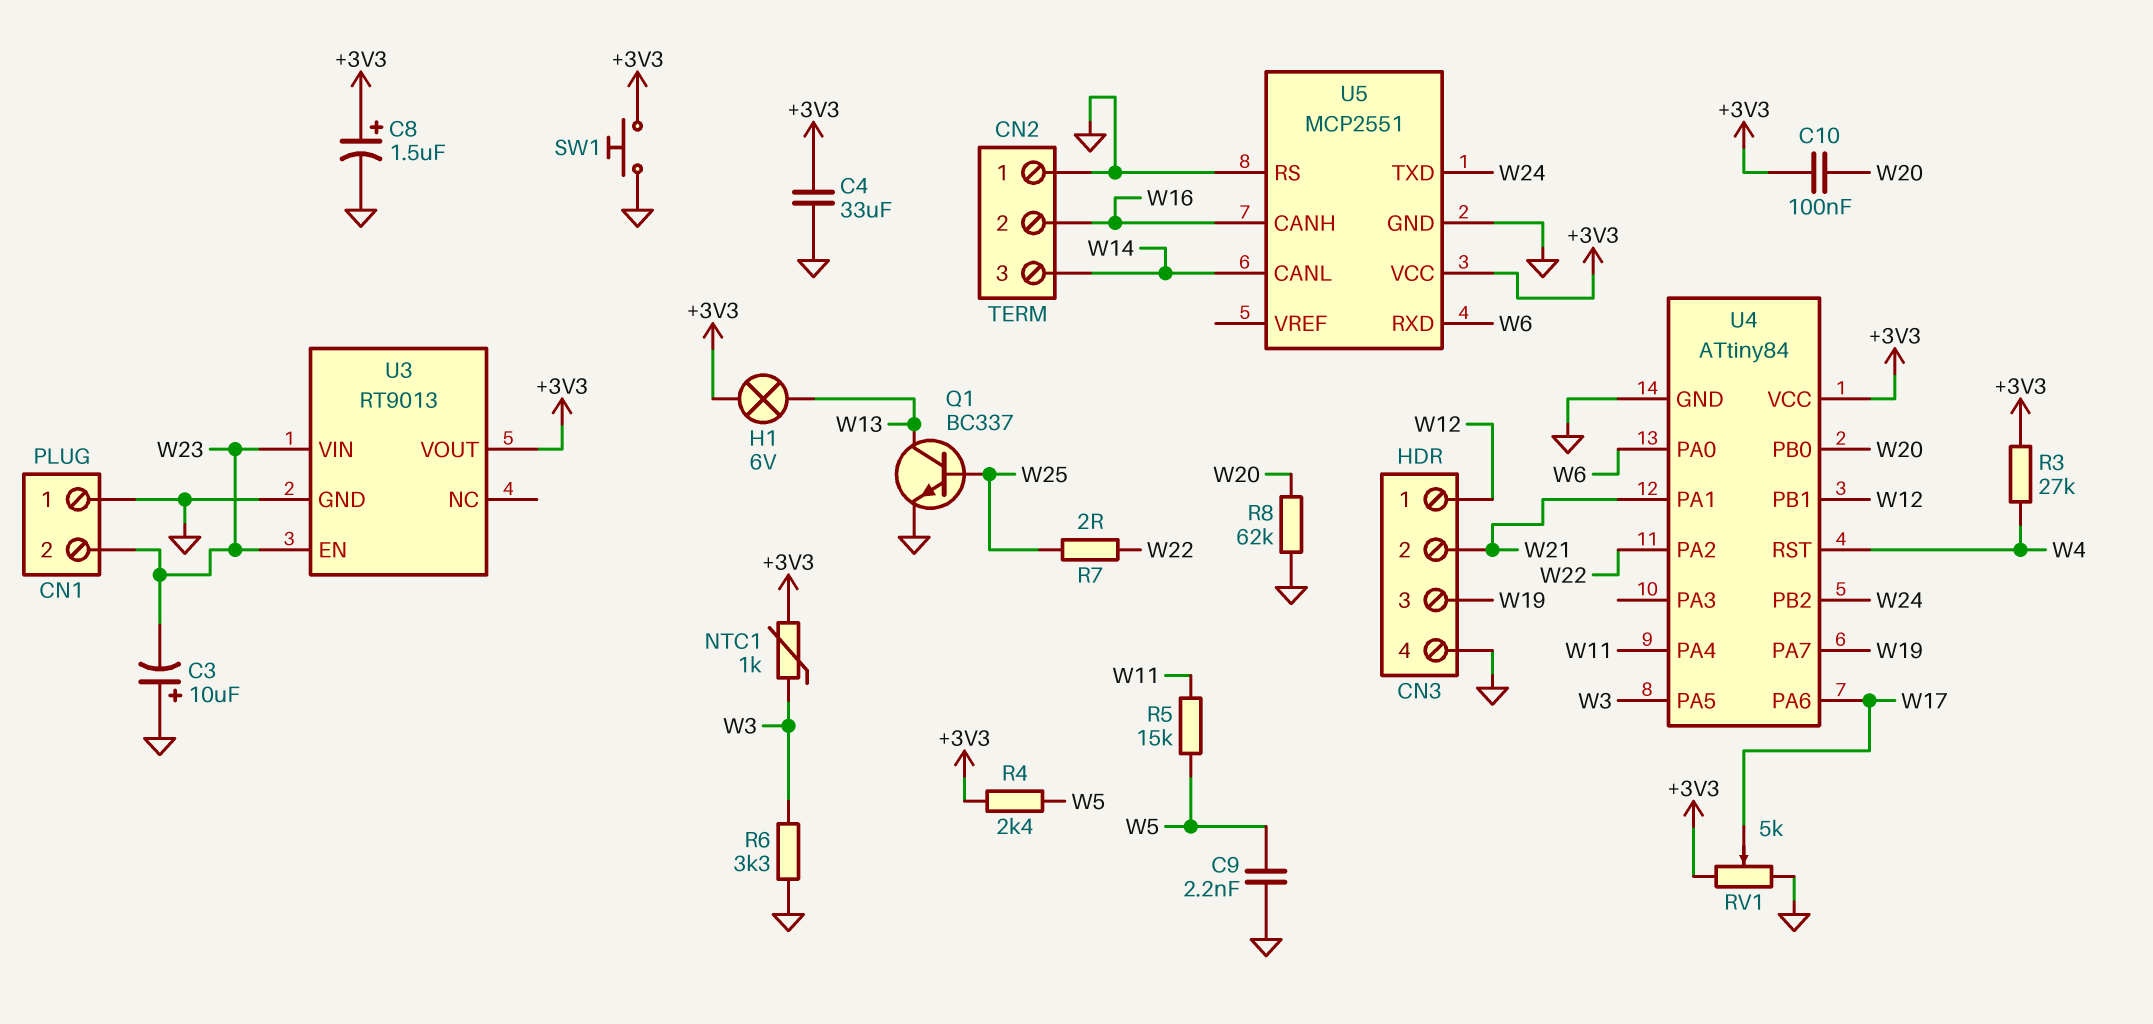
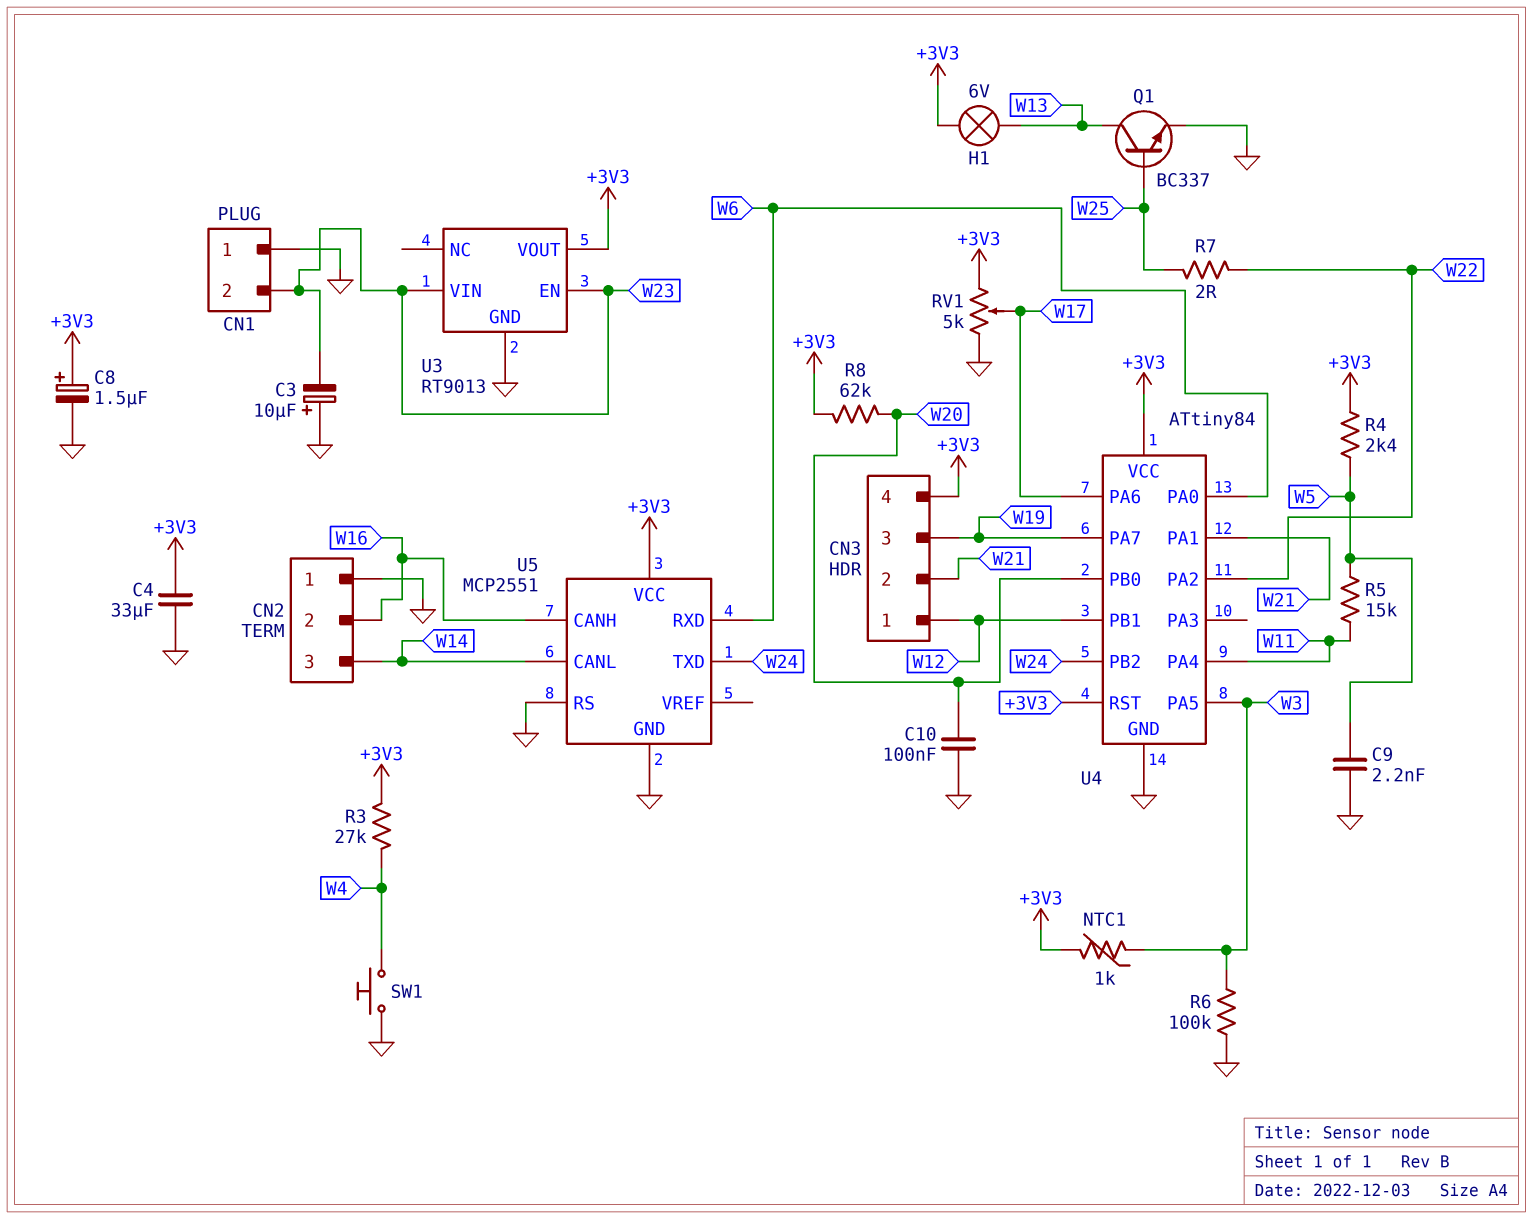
C10: 100nF (+3V3, W20) -> 100nF (GND, W20)
CN3 pin 4: GND -> +3V3
R6: 3.3k (GND, W3) -> 100k (GND, W3)
R8: 62k (GND, W20) -> 62k (+3V3, W20)
SW1: button (+3V3, GND) -> button (GND, W4)
U4 pin RST: W4 -> +3V3

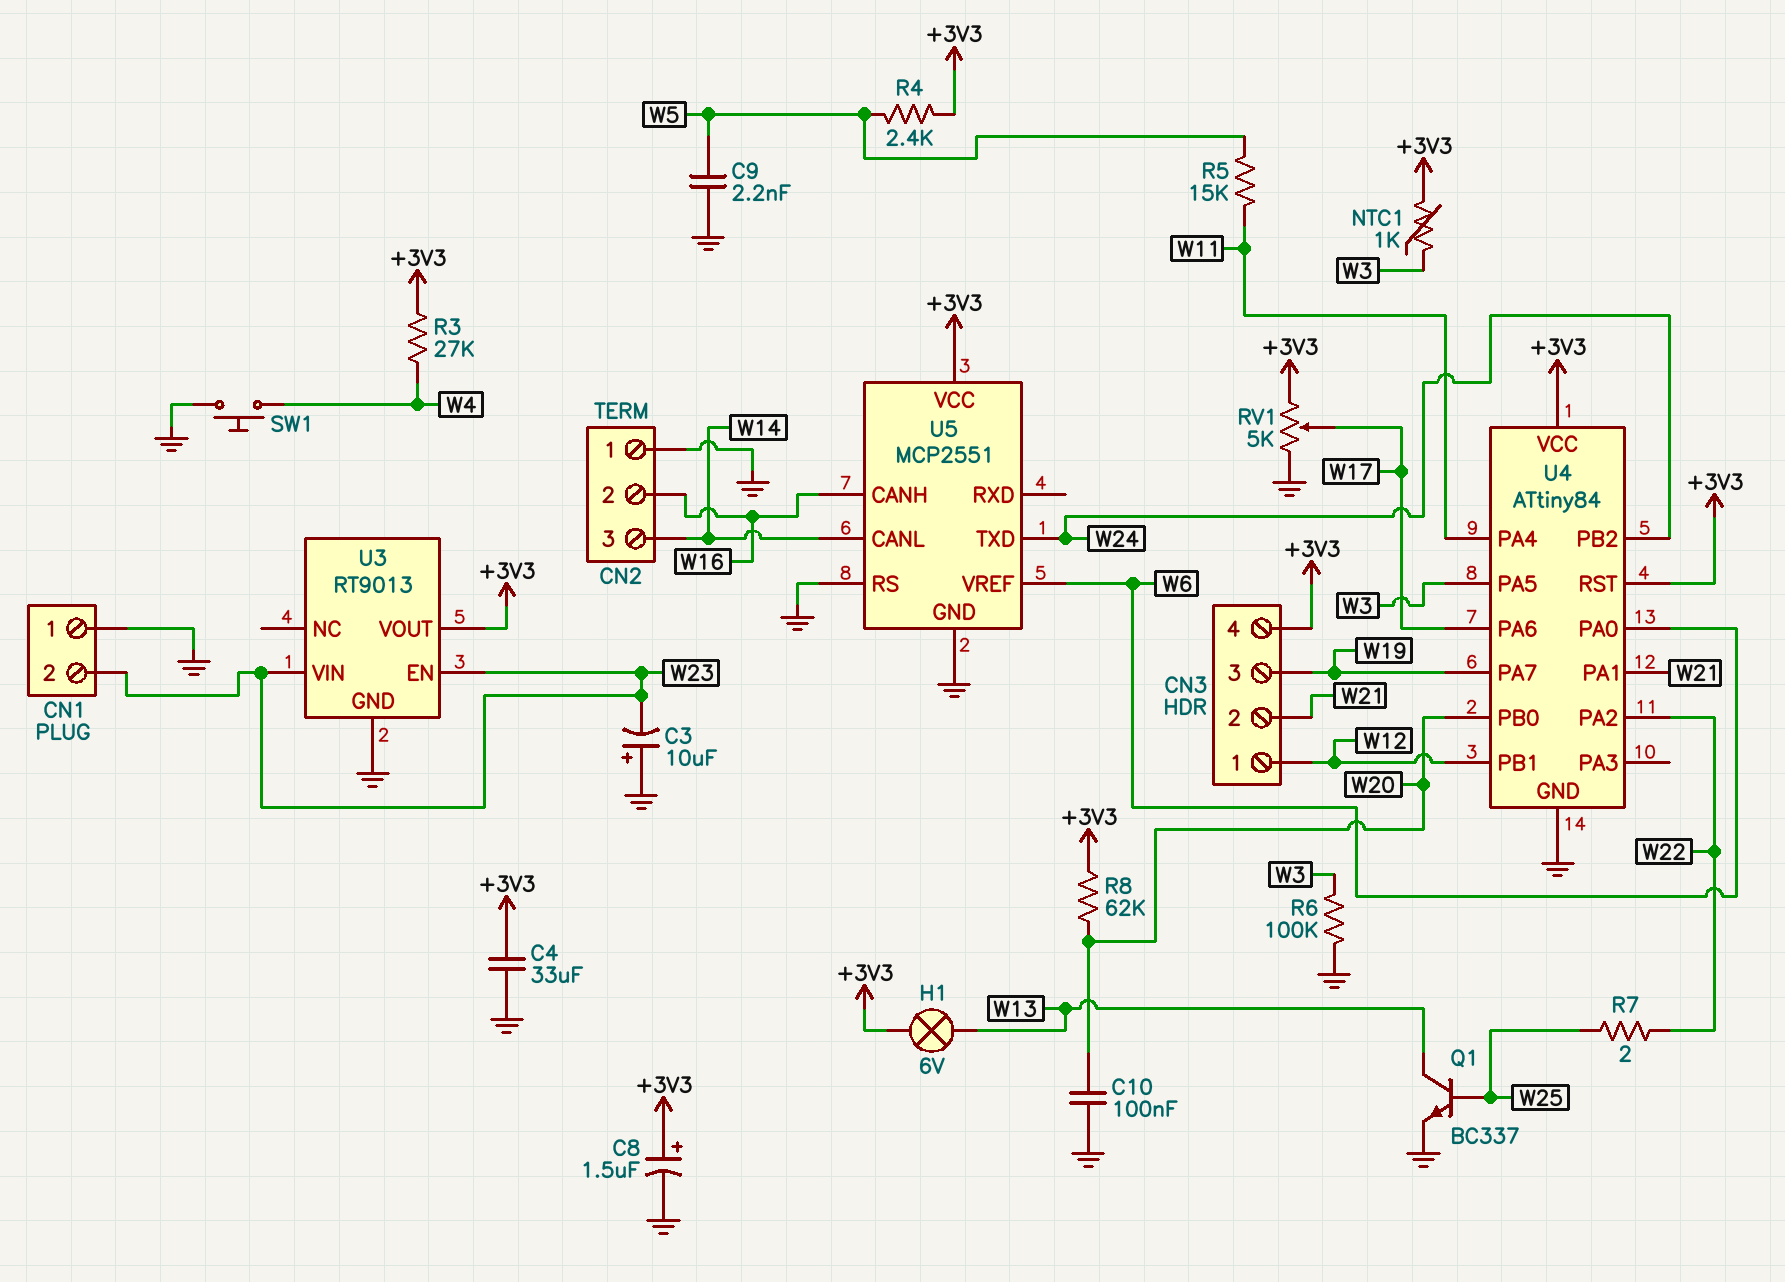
U5 pin RXD: W6 -> none
U5 pin VREF: none -> W6

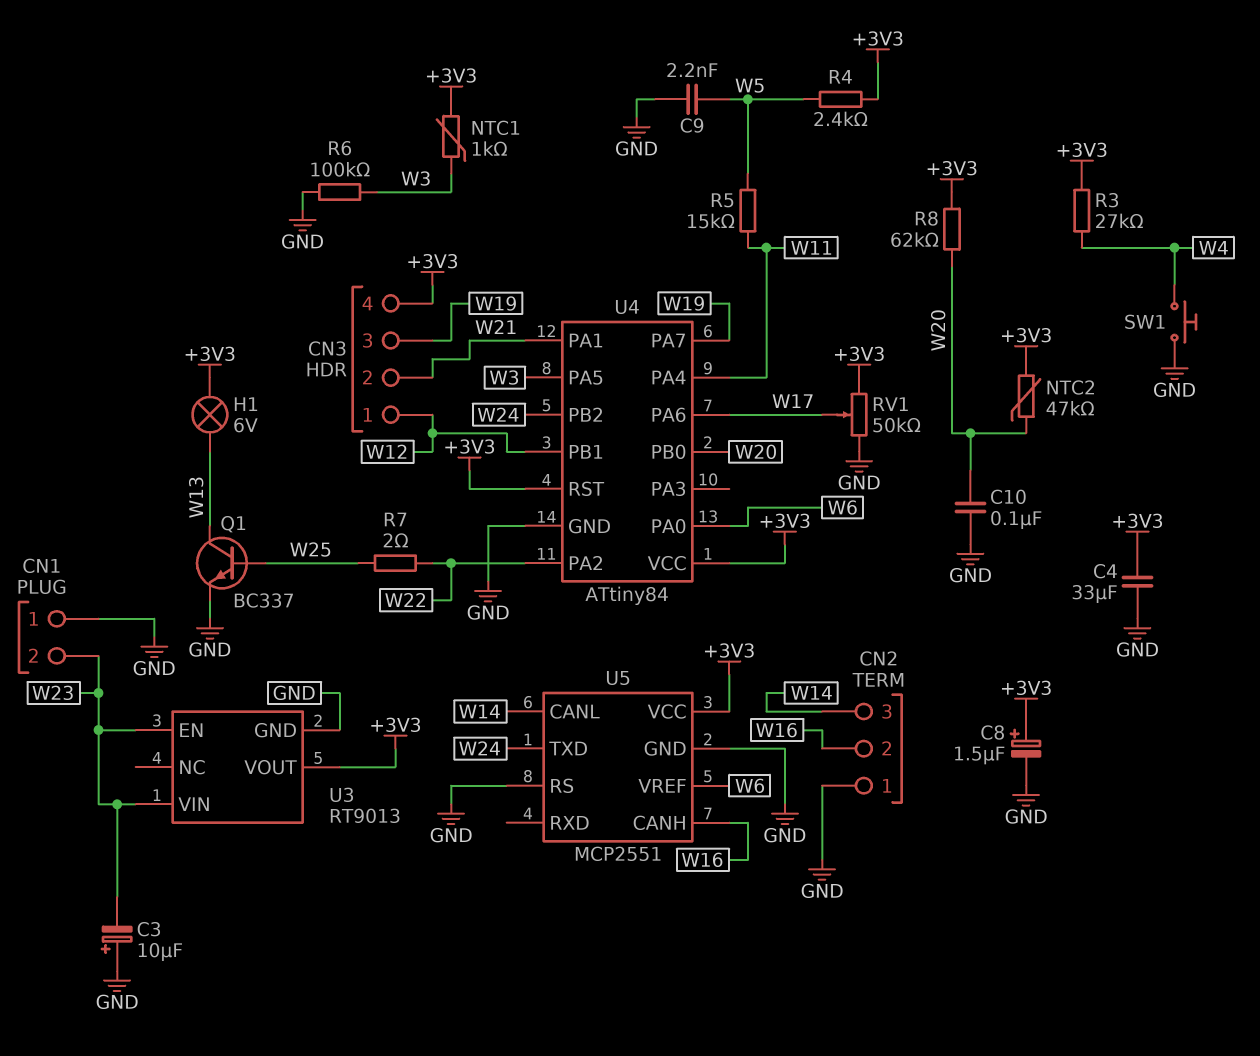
NTC2: none -> 47k (+3V3, W20)
RV1: 5k (+3V3, GND, wiper W17) -> 50k (+3V3, GND, wiper W17)

